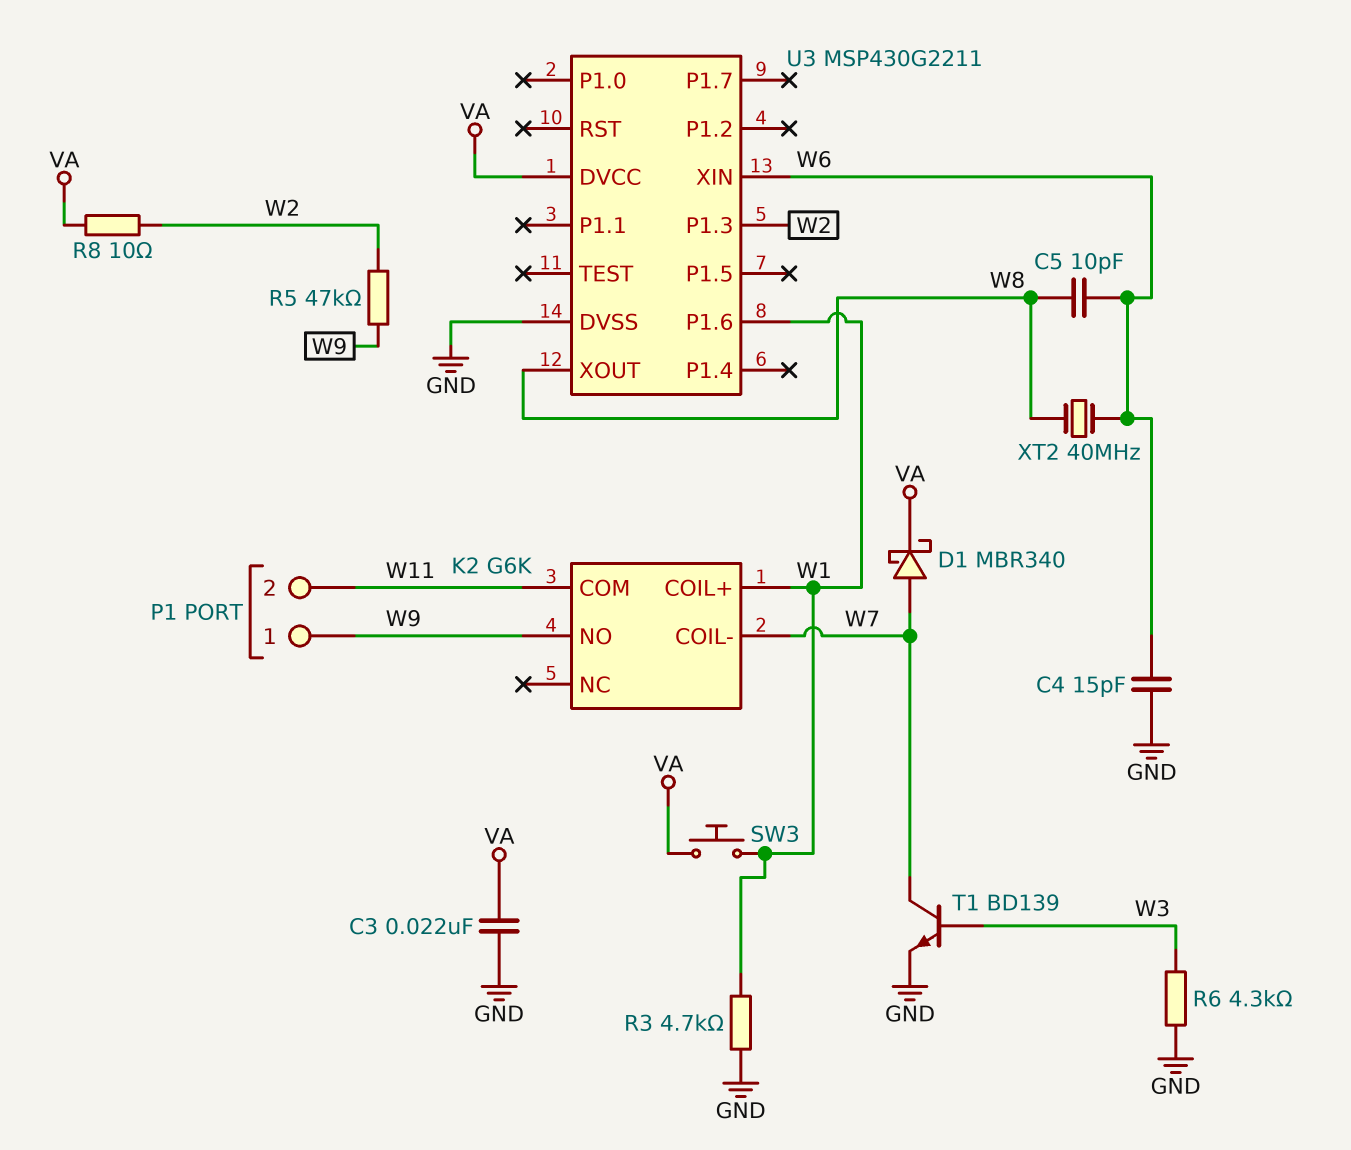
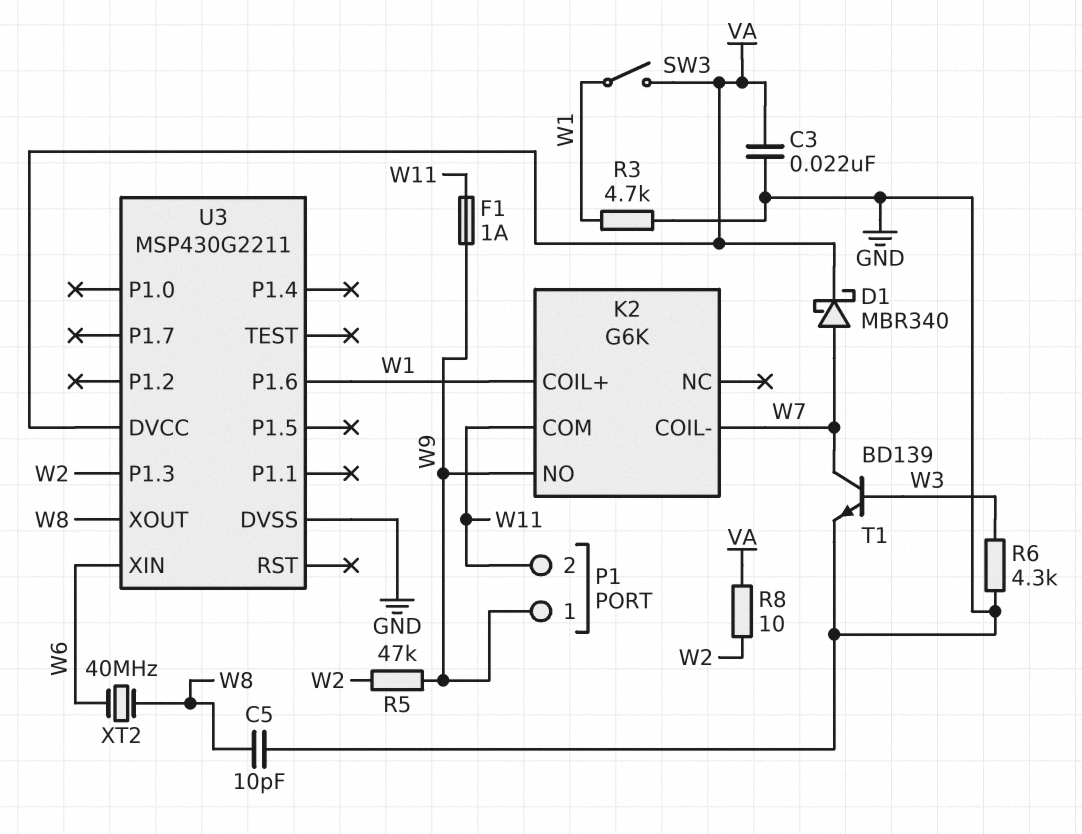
C4: 15pF (GND, W6) -> none
C5: 10pF (W6, W8) -> 10pF (GND, W8)
F1: none -> 1A (W9, W11)
SW3: button (VA, W1) -> switch (VA, W1)

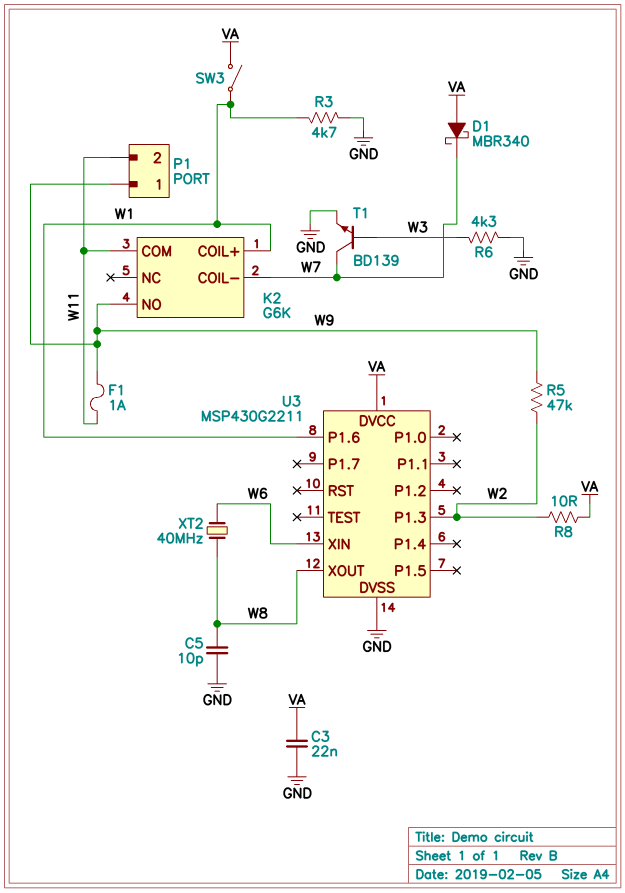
D1: schottky MBR340 (A W7, K VA) -> schottky MBR340 (A VA, K W7)

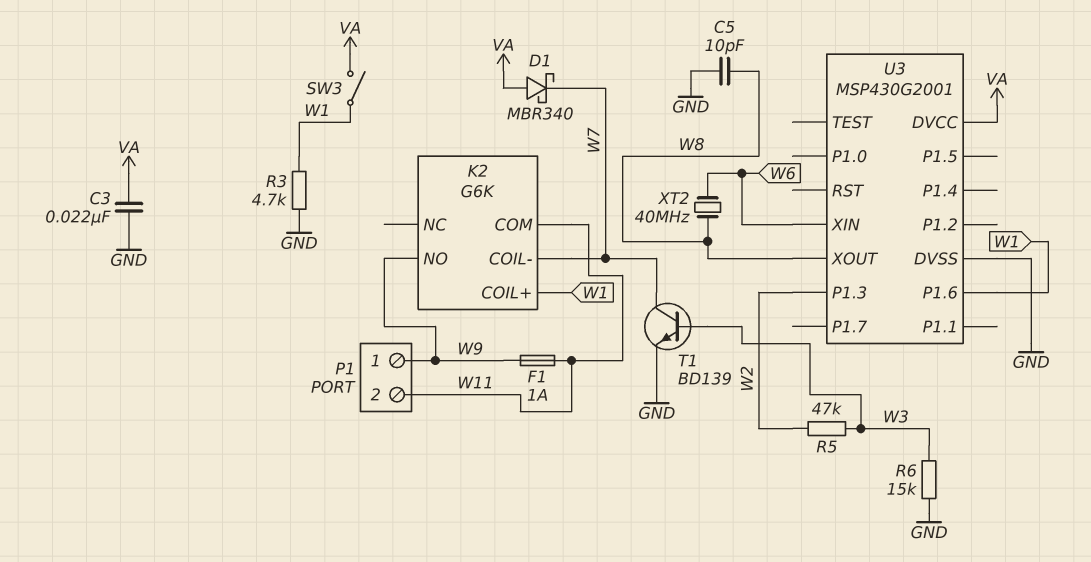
R5: 47k (W2, W9) -> 47k (W2, W3)
R6: 4.3k (GND, W3) -> 15k (GND, W3)
R8: 10 (VA, W2) -> none
U3: MSP430G2211 -> MSP430G2001

